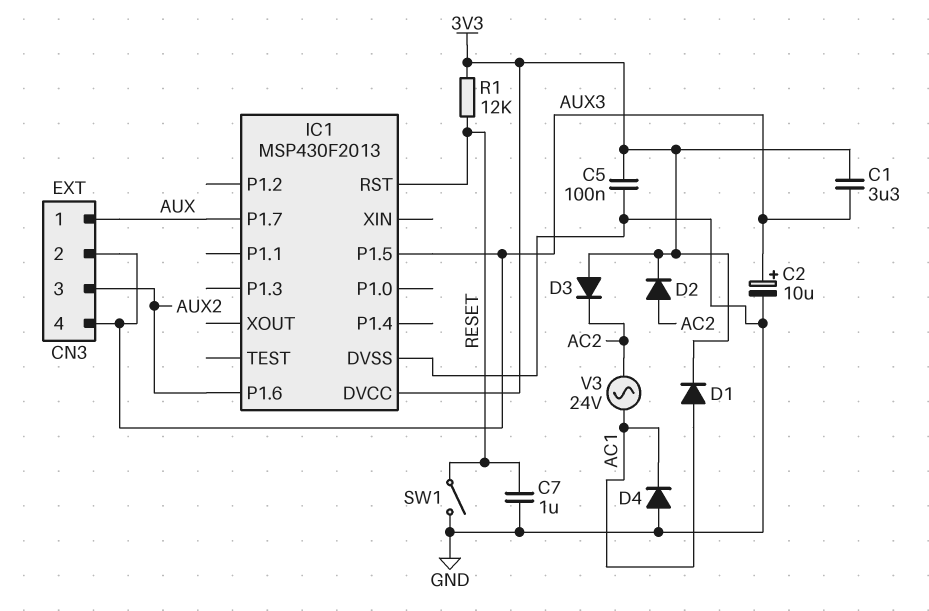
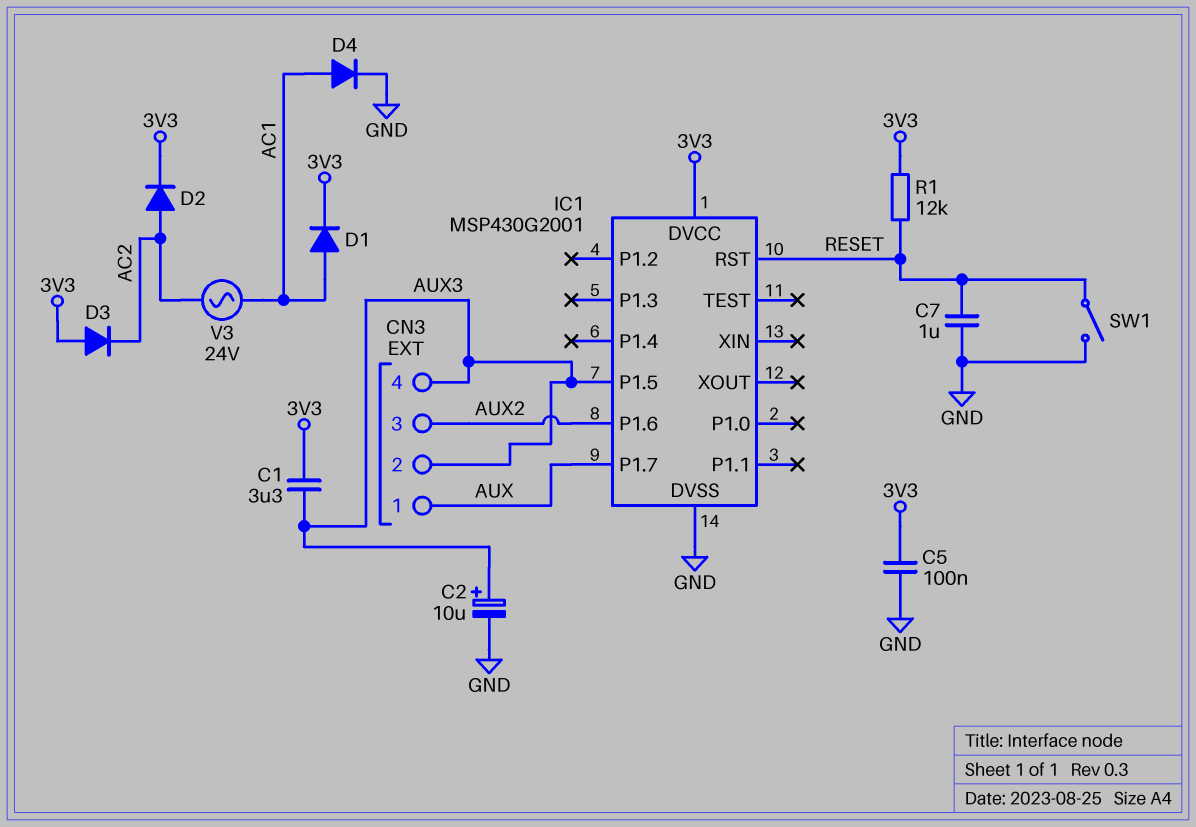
D4: diode (A GND, K AC1) -> diode (A AC1, K GND)
IC1: MSP430F2013 -> MSP430G2001

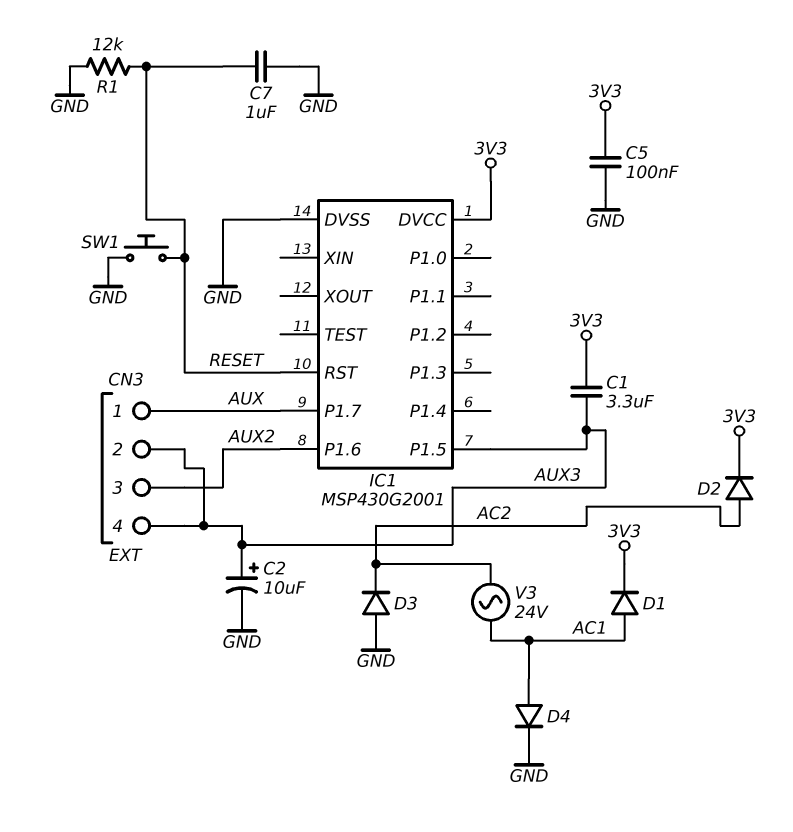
D3: diode (A 3V3, K AC2) -> diode (A GND, K AC2)
R1: 12k (3V3, RESET) -> 12k (GND, RESET)
SW1: switch (GND, RESET) -> button (GND, RESET)

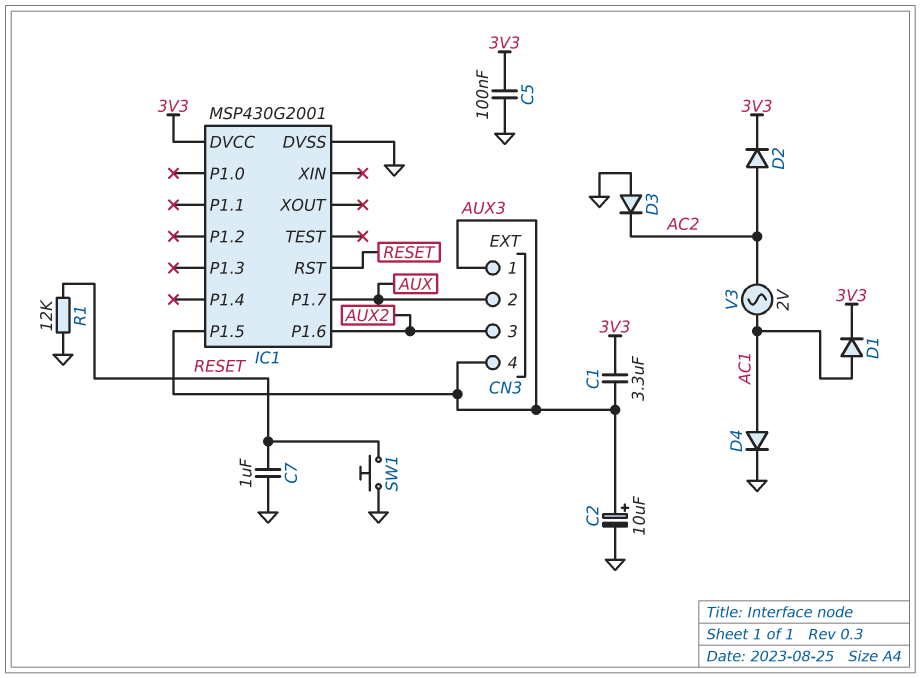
CN3 pin 1: AUX -> AUX3
CN3 pin 2: AUX3 -> AUX
V3: AC 24V (AC1, AC2) -> AC 2V (AC1, AC2)

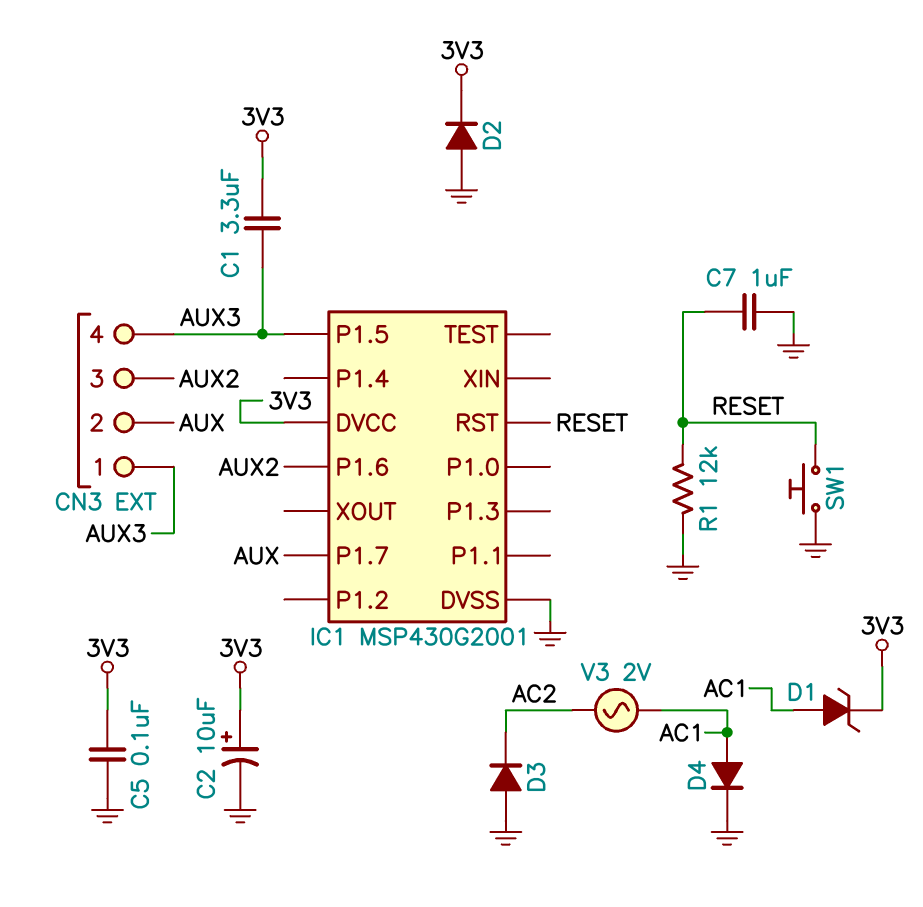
C2: 10uF (plus AUX3, minus GND) -> 10uF (plus 3V3, minus GND)
D1: diode (A AC1, K 3V3) -> zener (A AC1, K 3V3)
D2: diode (A AC2, K 3V3) -> diode (A GND, K 3V3)

